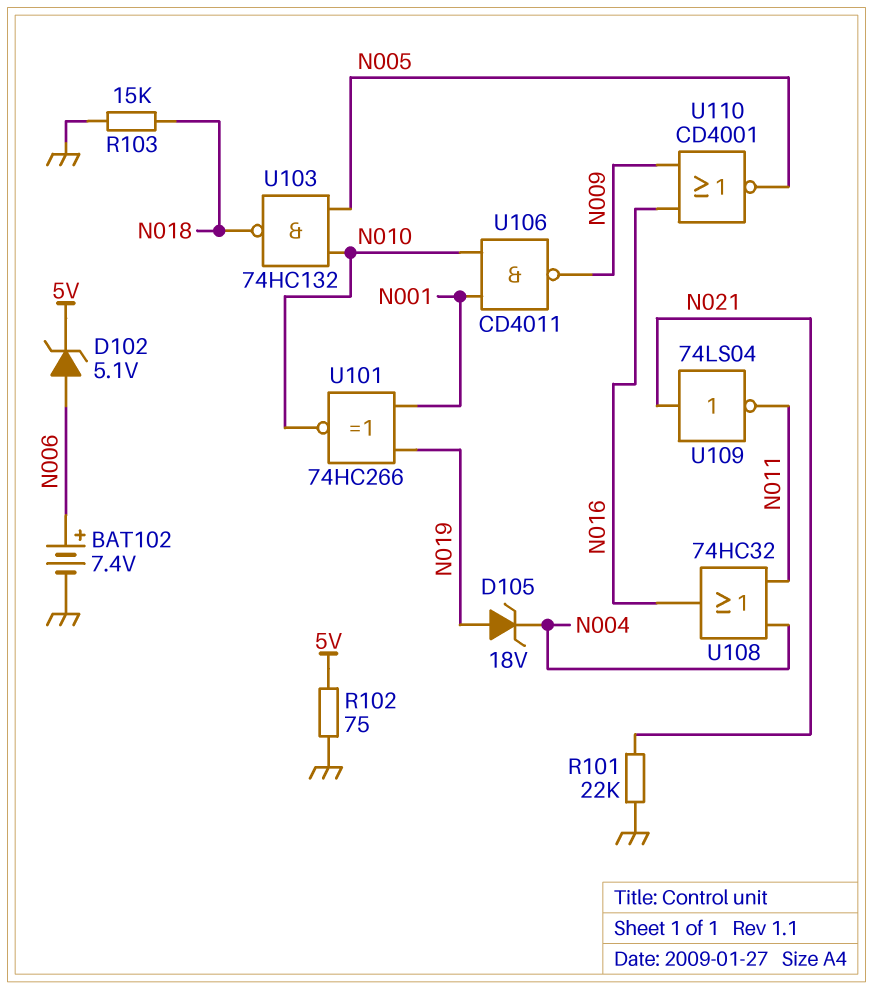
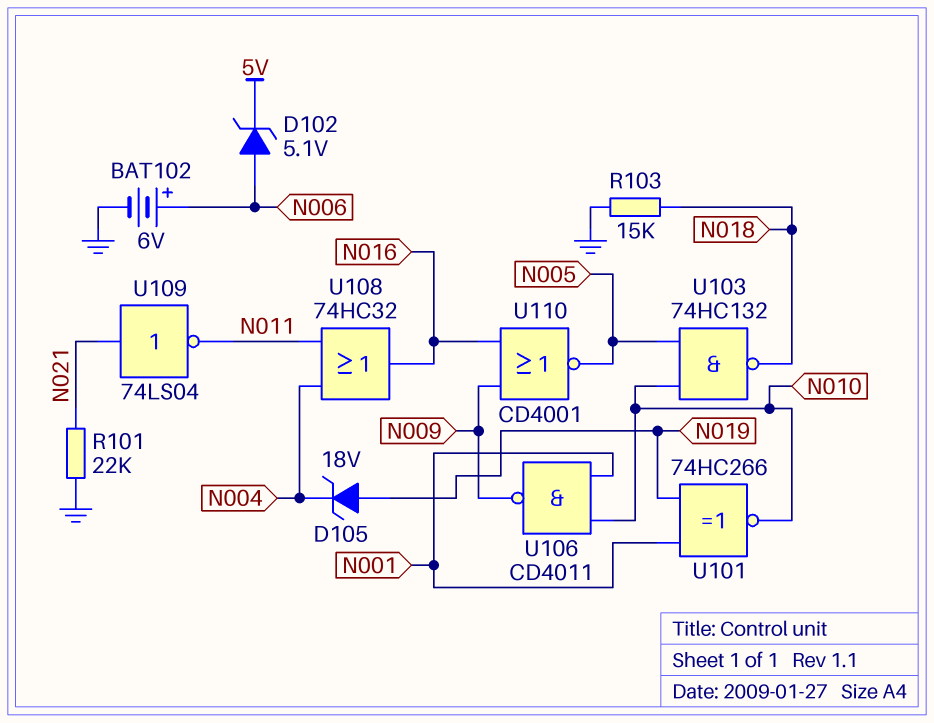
BAT102: 7.4V (plus N006, minus GND) -> 6V (plus N006, minus GND)
R102: 75 (5V, GND) -> none

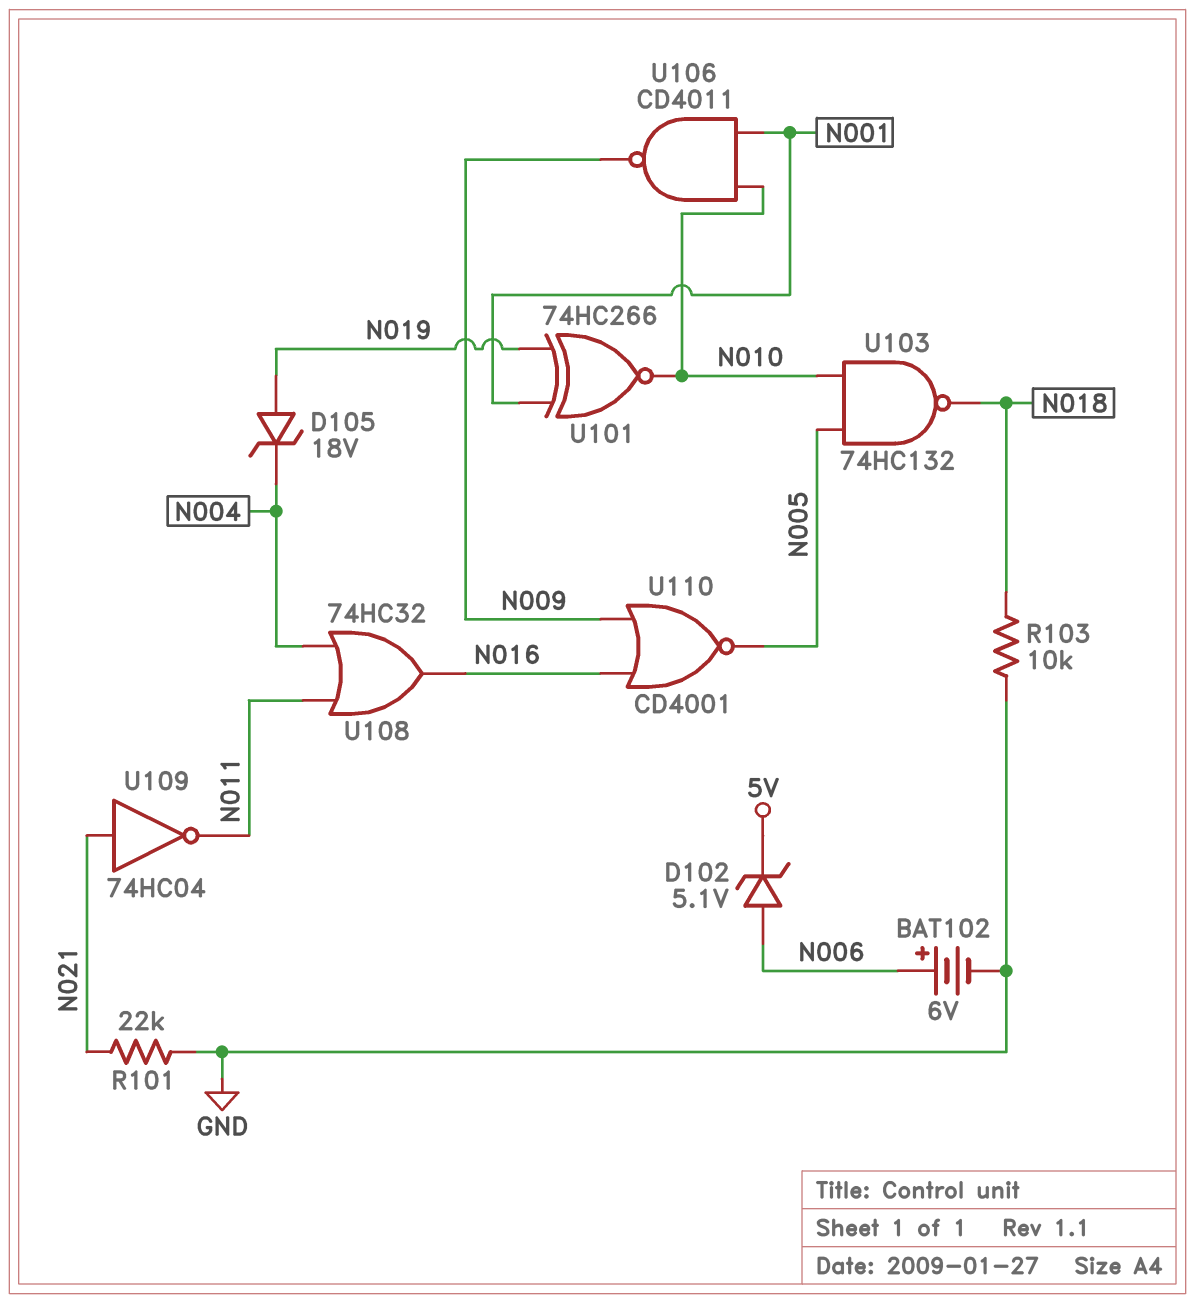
R103: 15k (GND, N018) -> 10k (GND, N018)
U109: NOT 74LS04 (in N021, out N011) -> NOT 74HC04 (in N021, out N011)

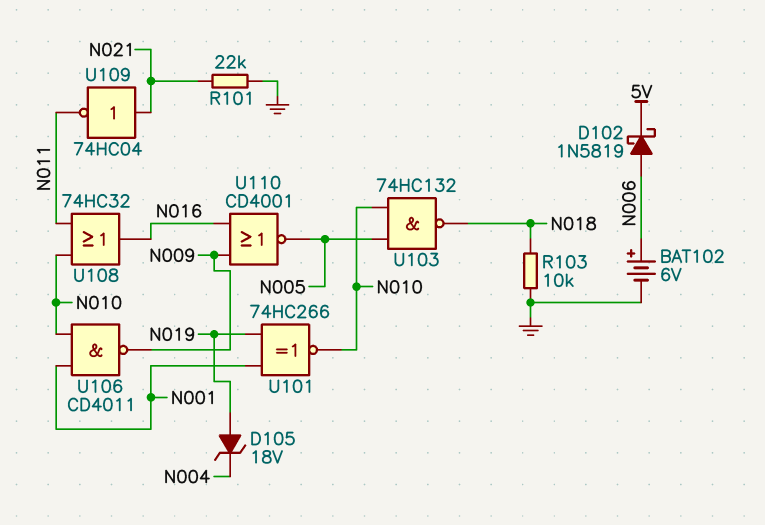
D102: zener 5.1V (A N006, K 5V) -> schottky 1N5819 (A N006, K 5V)
U108: OR 74HC32 (in N004, in N011, out N016) -> OR 74HC32 (in N010, in N011, out N016)

